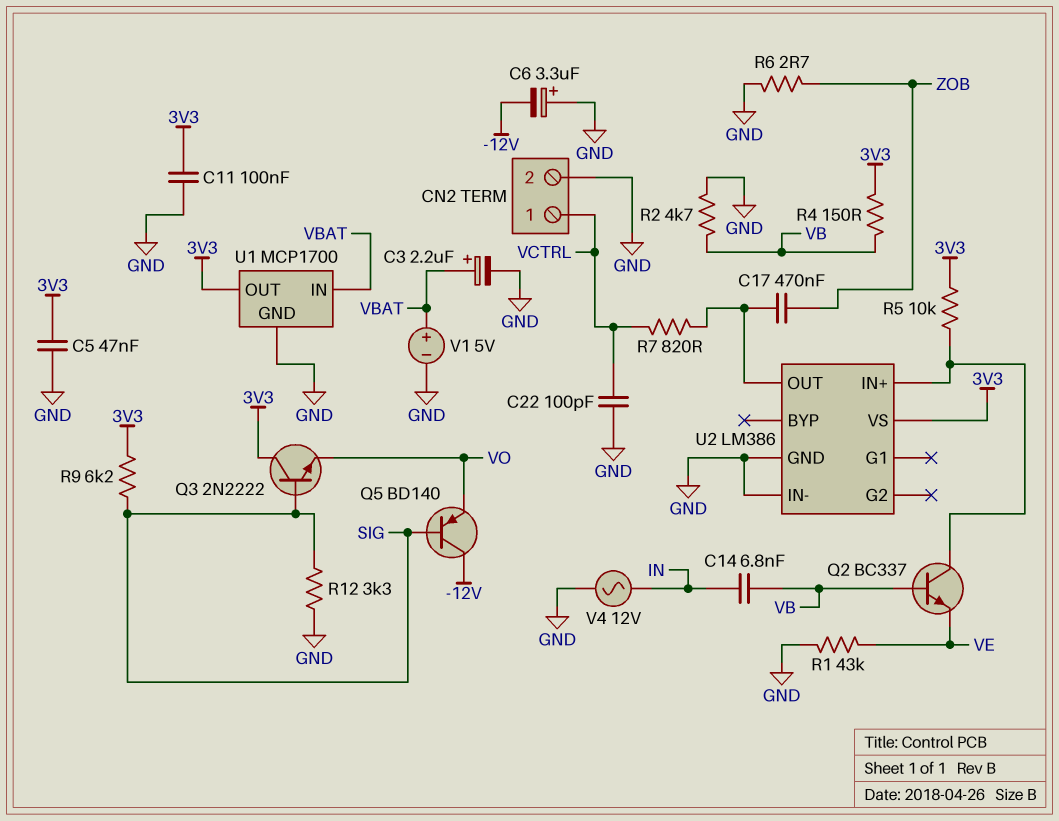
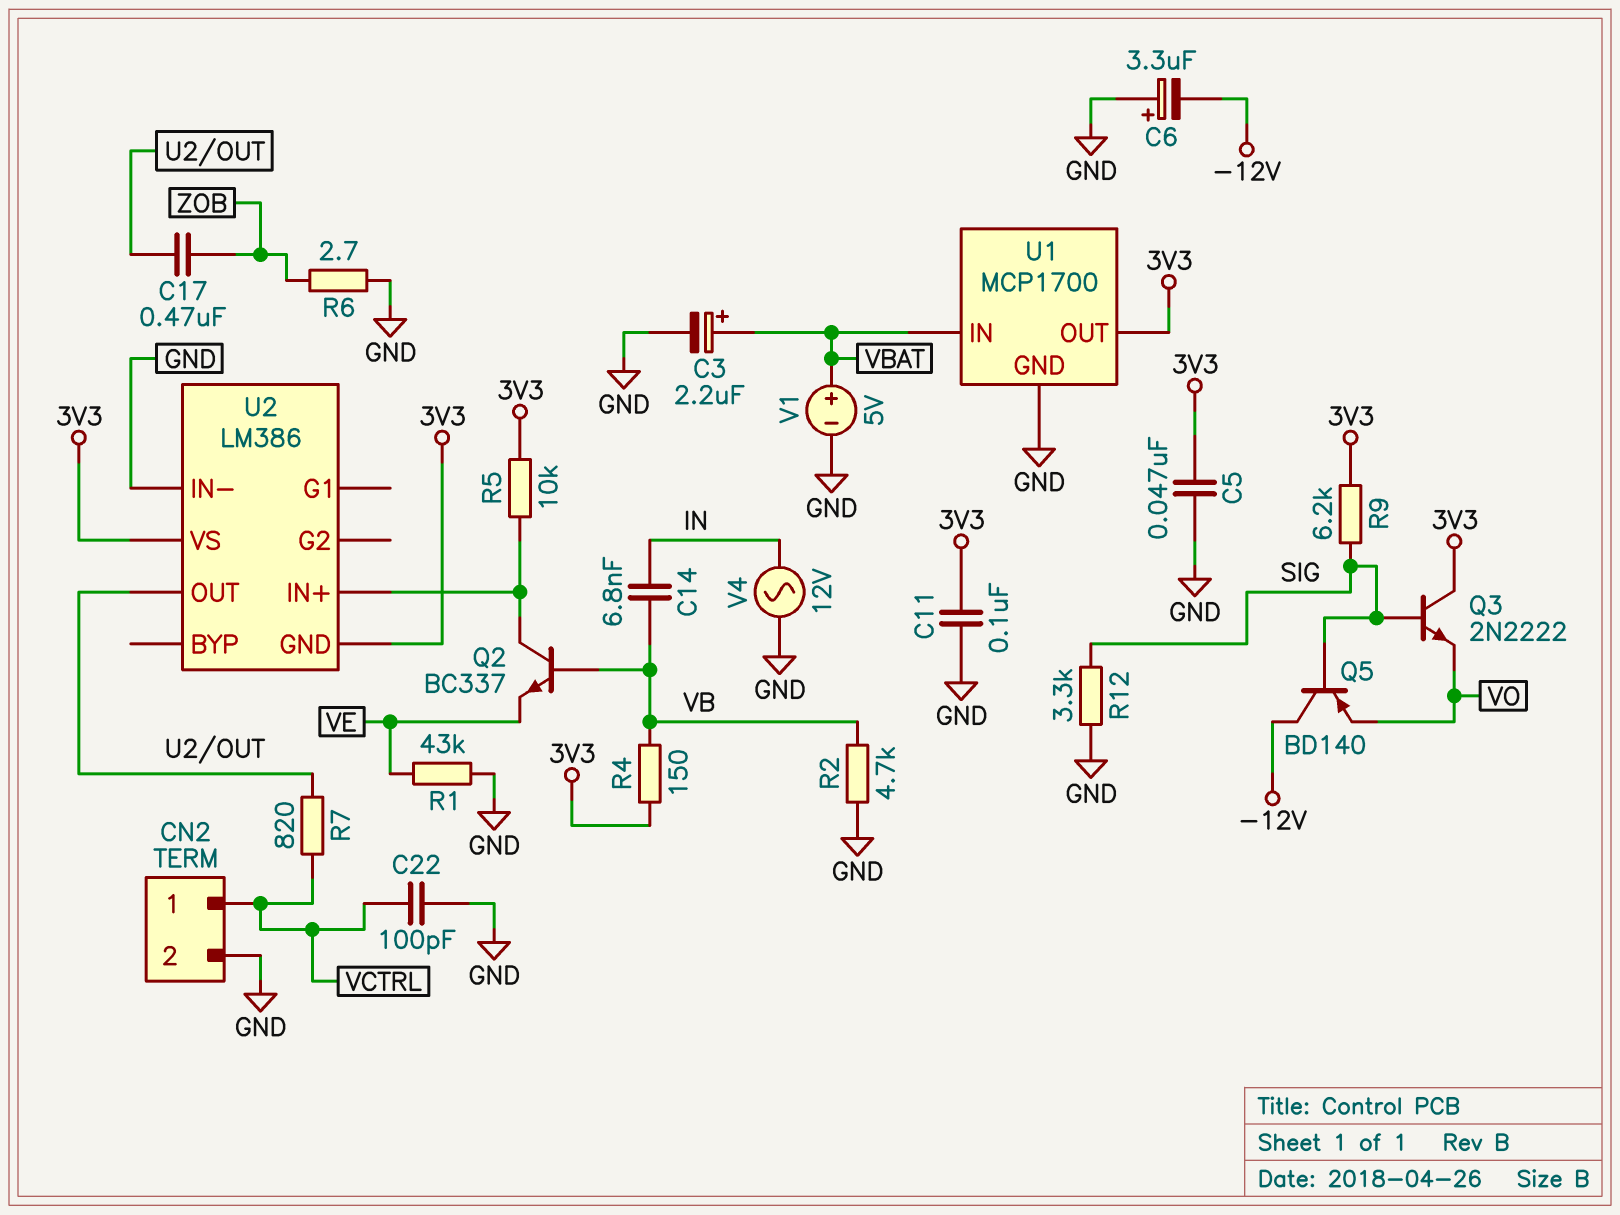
U2 pin GND: GND -> 3V3

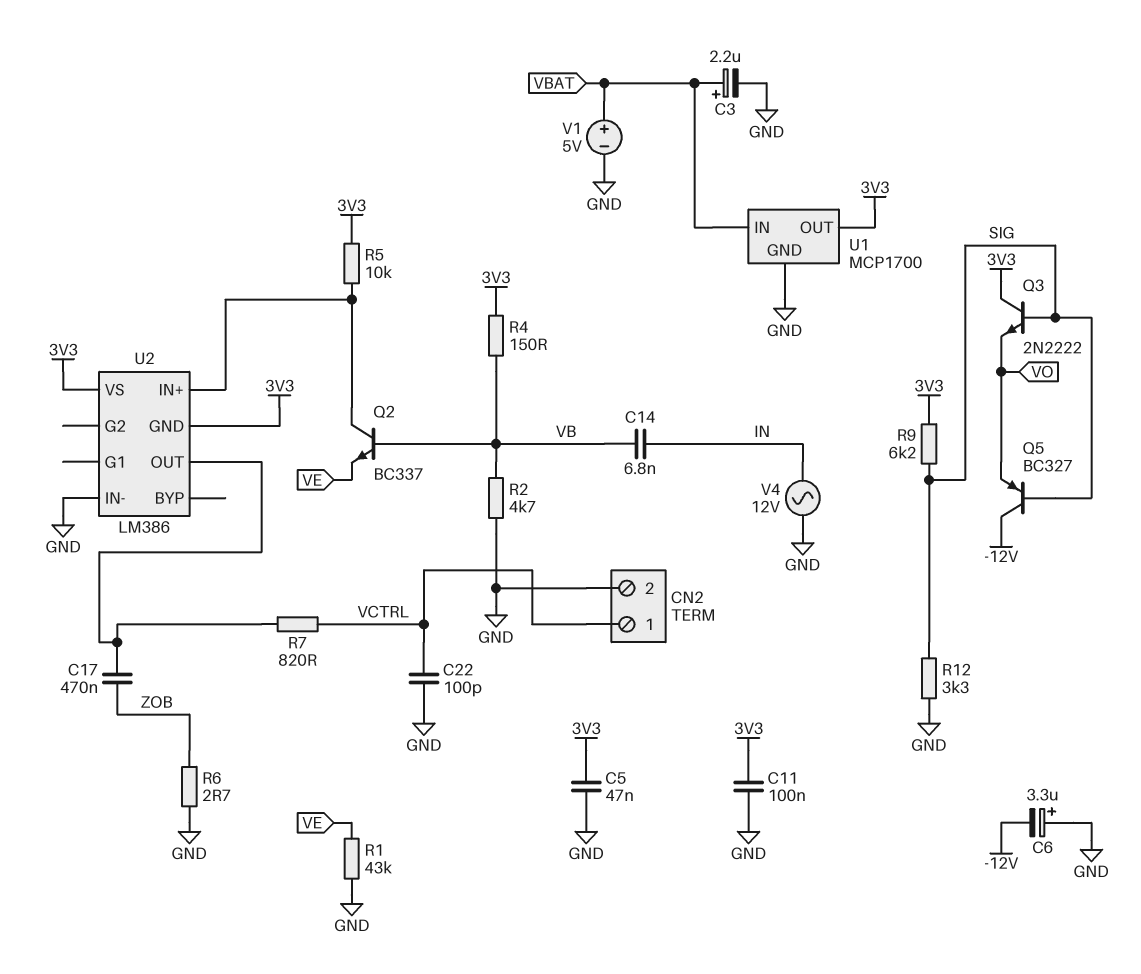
Q5: PNP BD140 (B SIG, C -12V, E VO) -> PNP BC327 (B SIG, C -12V, E VO)

